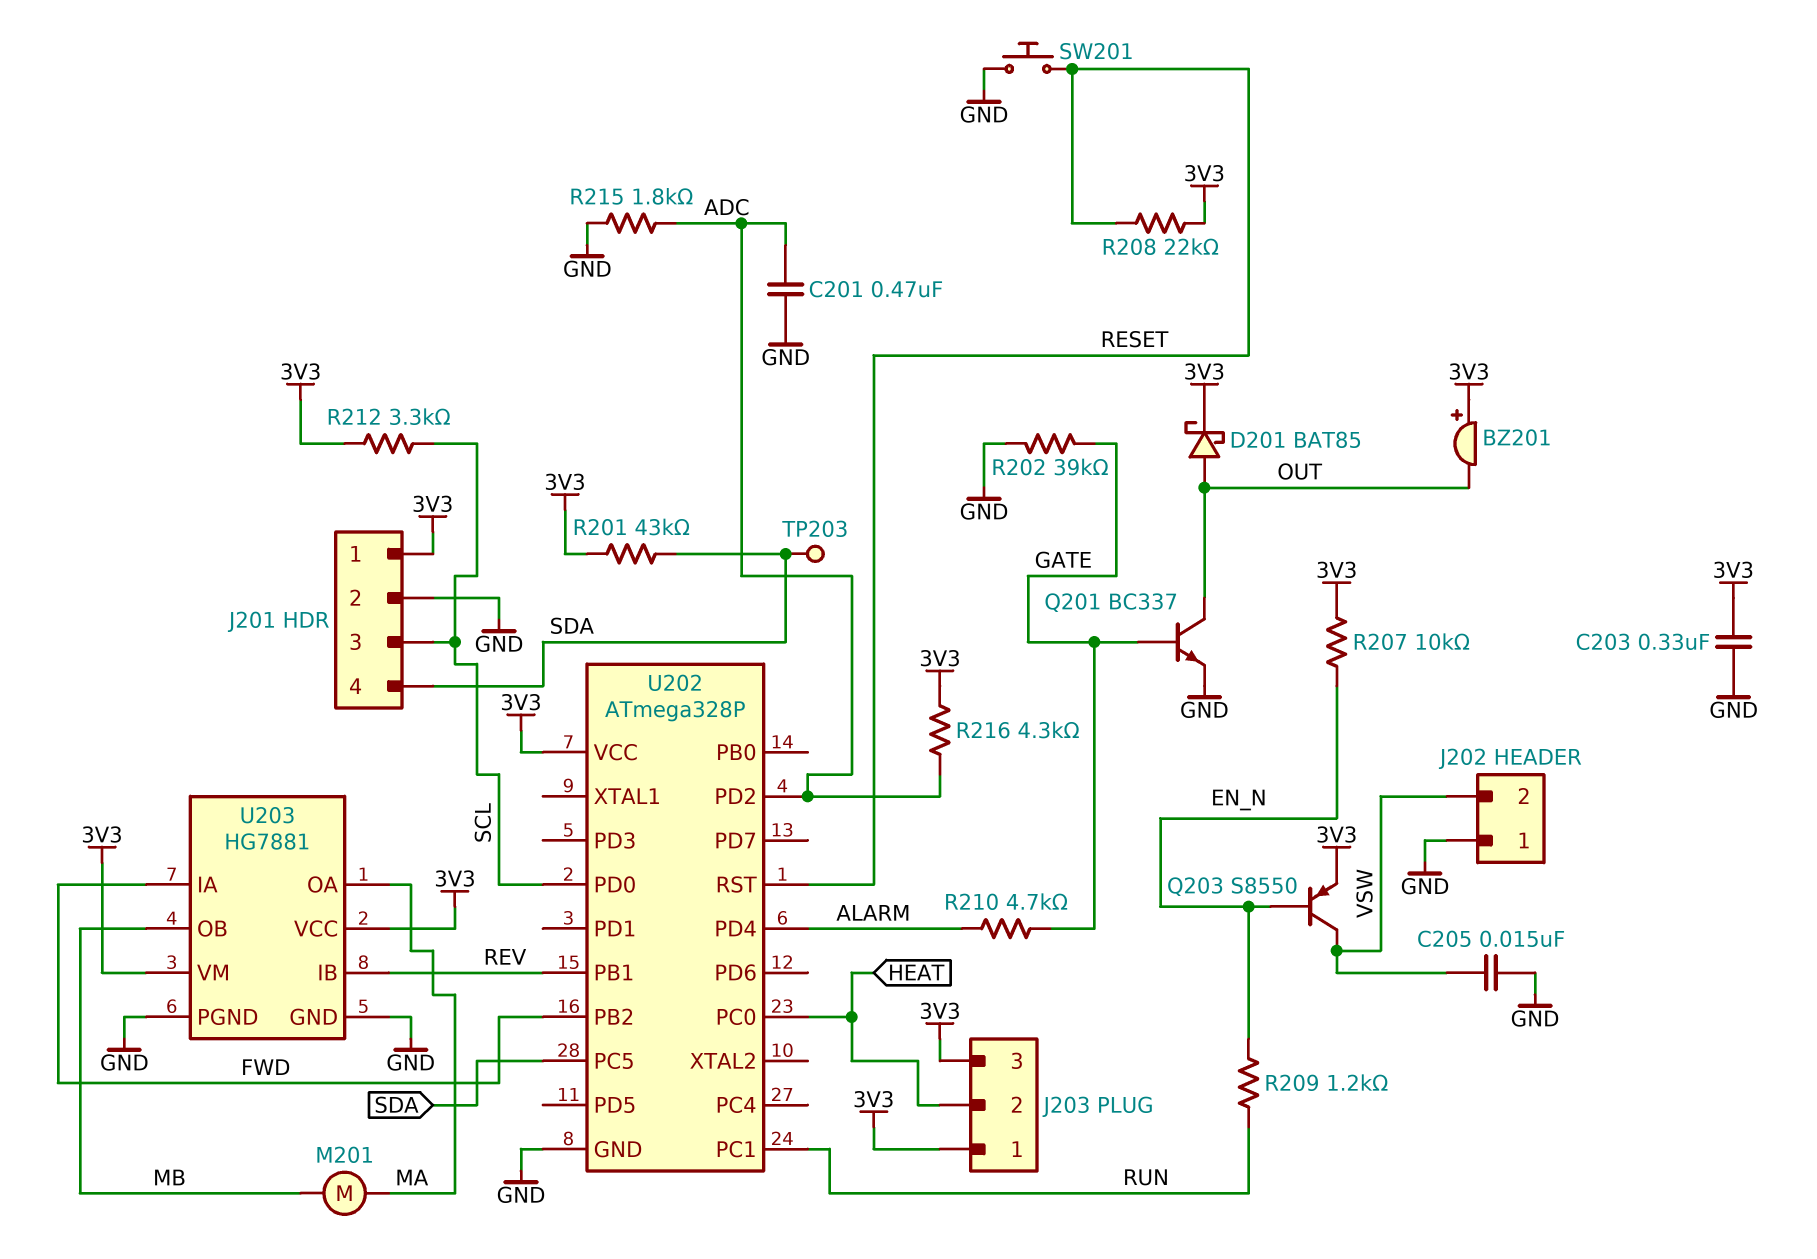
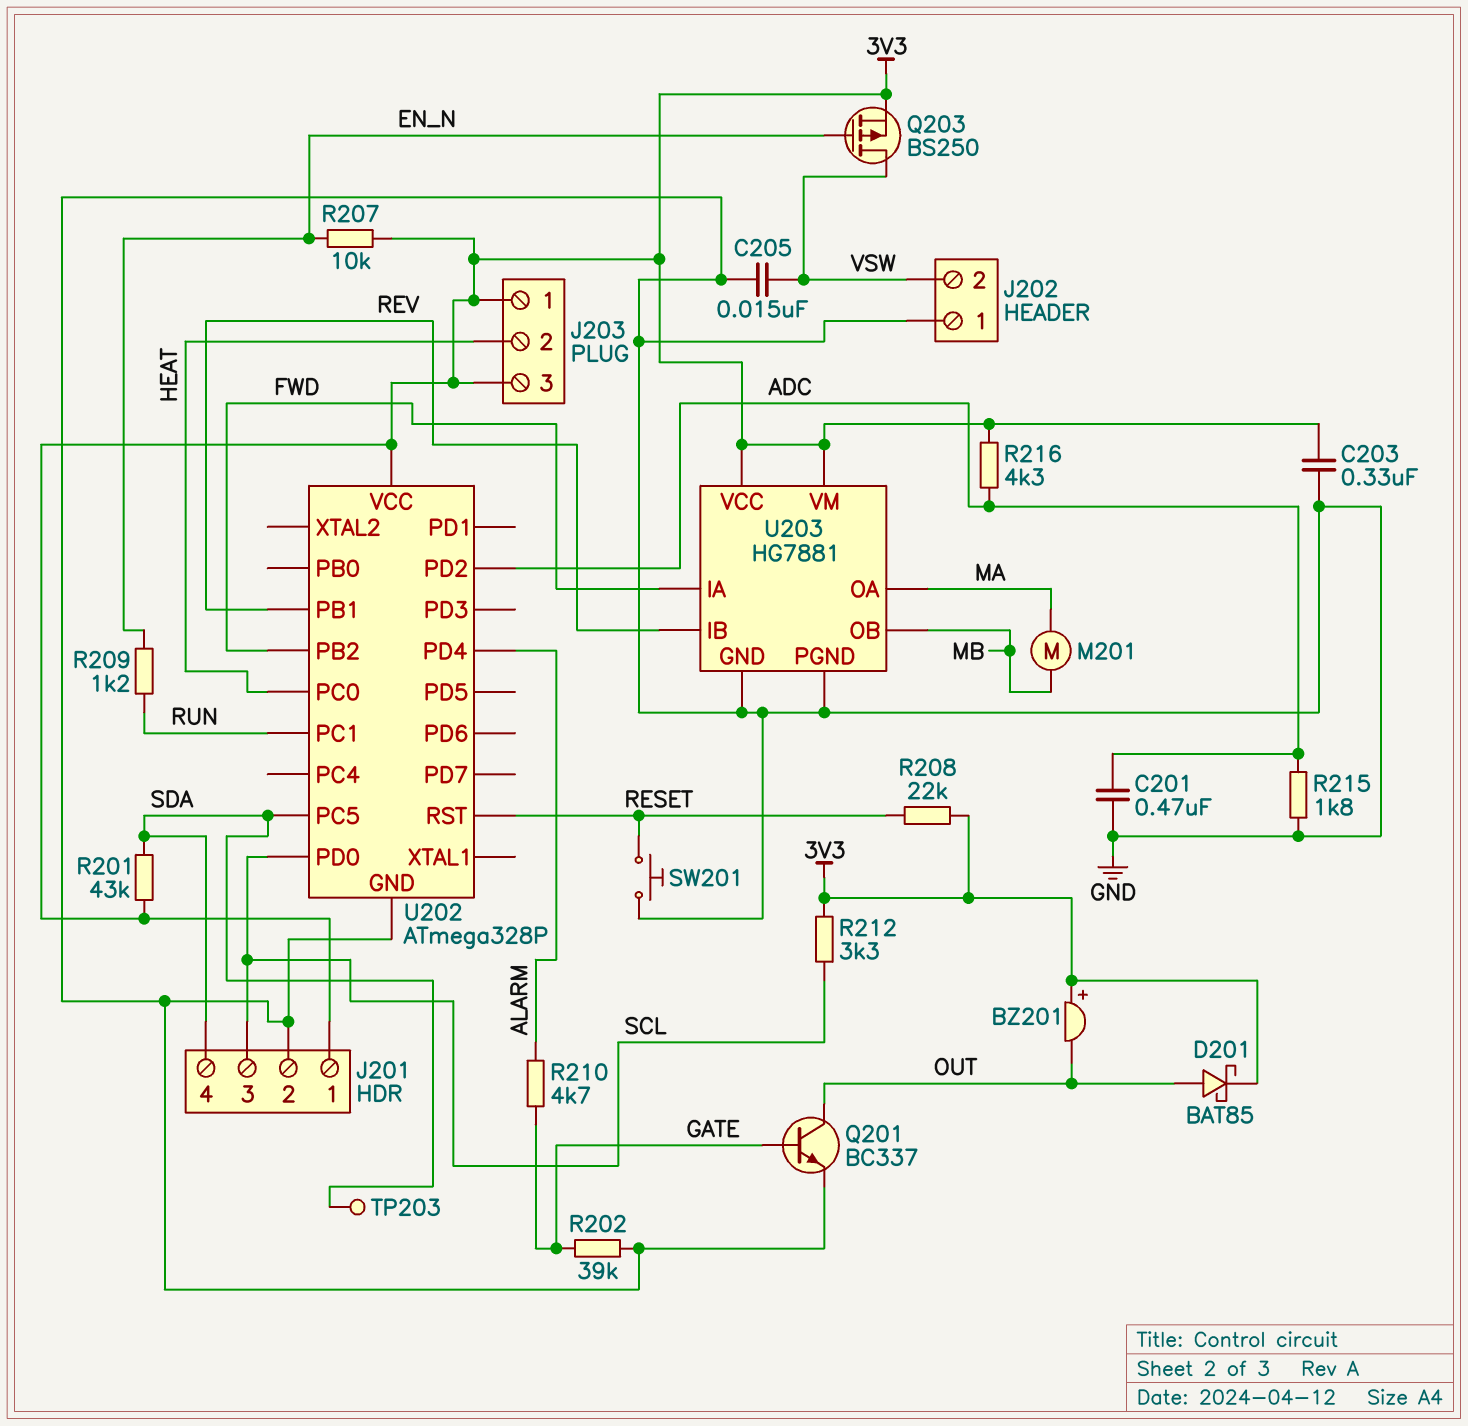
Q203: PNP S8550 (B EN_N, C VSW, E 3V3) -> PMOS BS250 (G EN_N, D VSW, S 3V3)

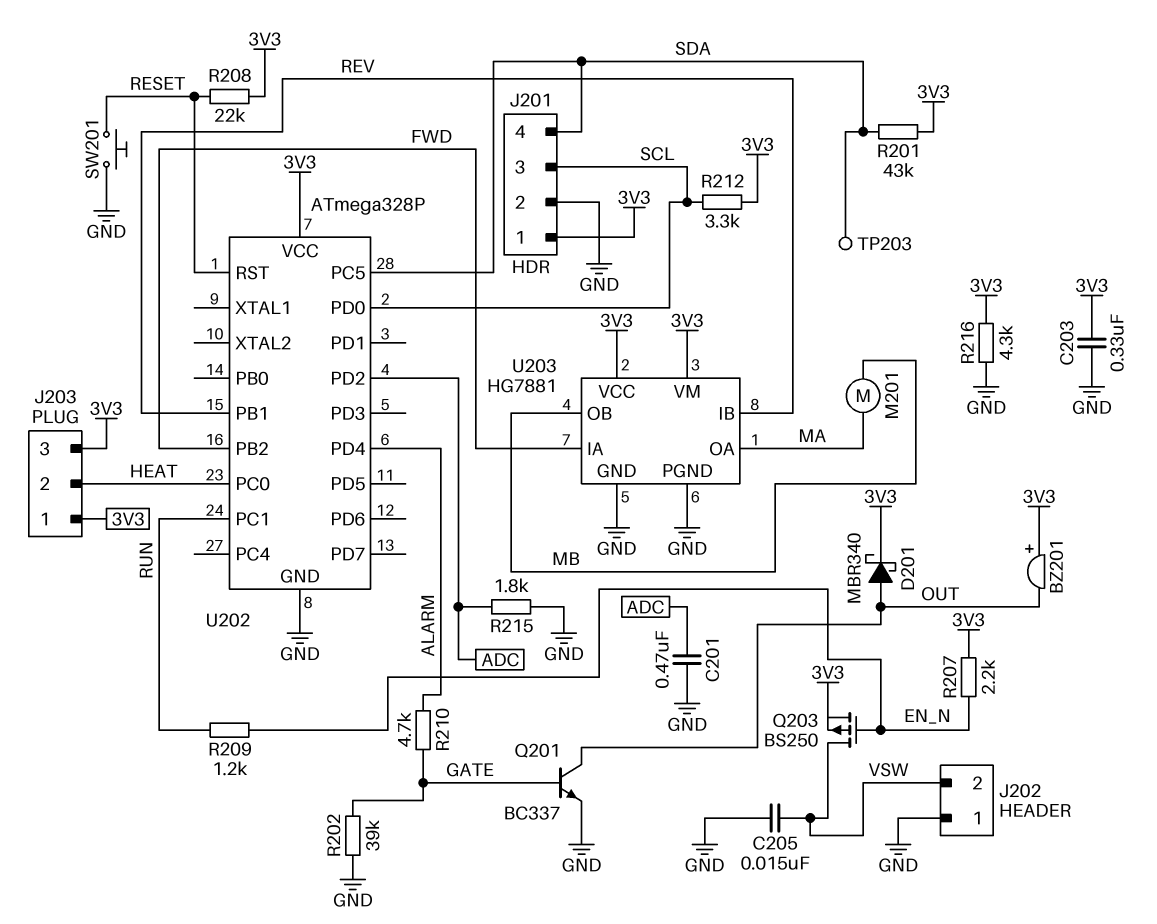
D201: schottky BAT85 (A OUT, K 3V3) -> schottky MBR340 (A OUT, K 3V3)
R207: 10k (3V3, EN_N) -> 2.2k (3V3, EN_N)
R216: 4.3k (3V3, ADC) -> 4.3k (3V3, GND)

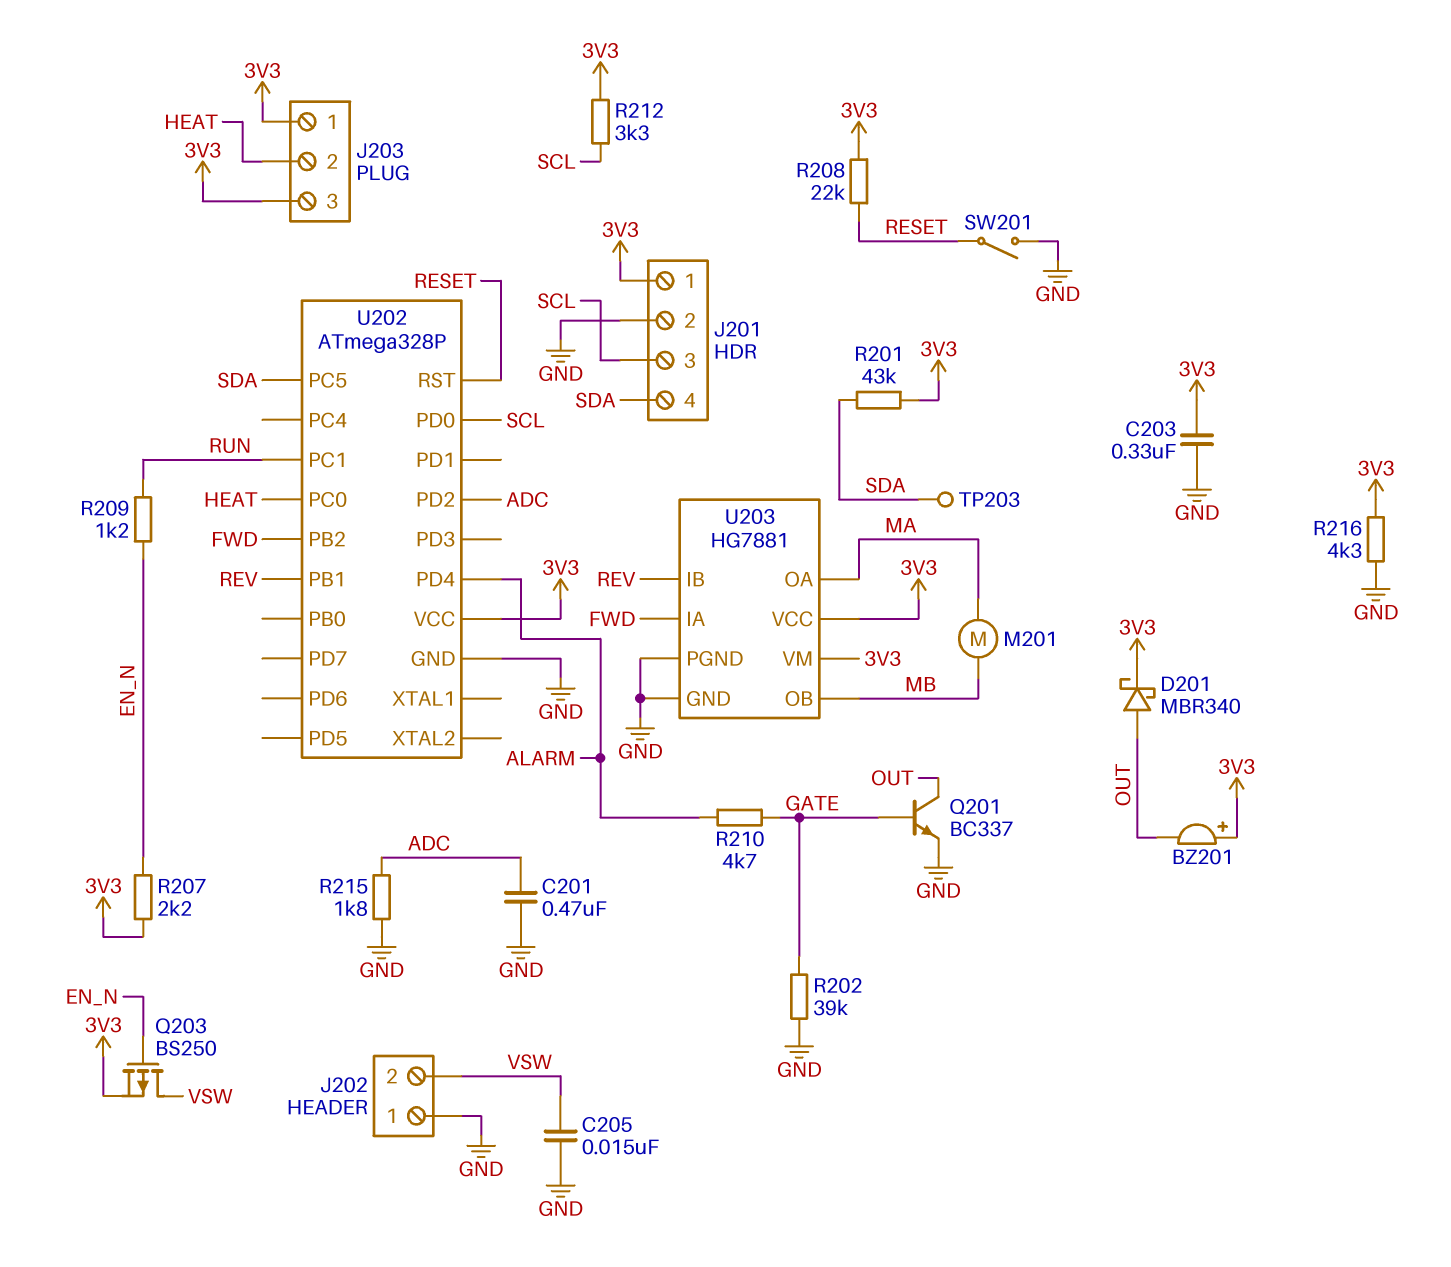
SW201: button (GND, RESET) -> switch (GND, RESET)

